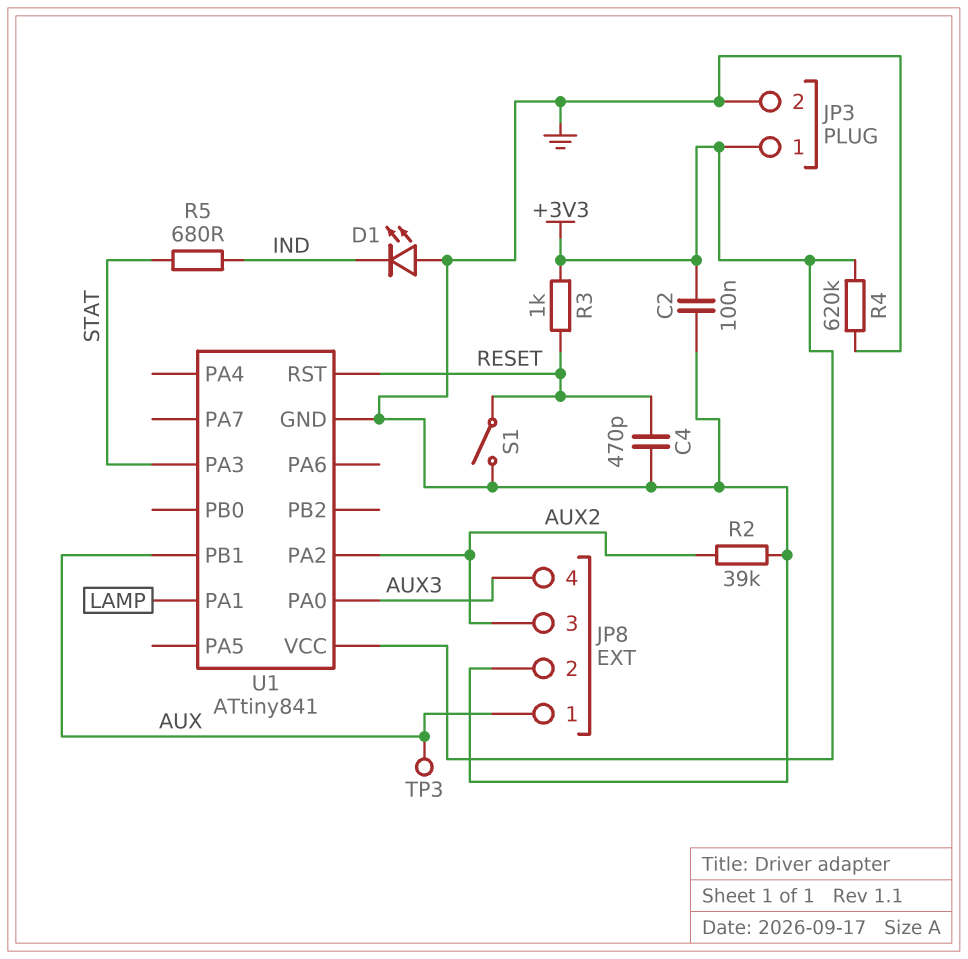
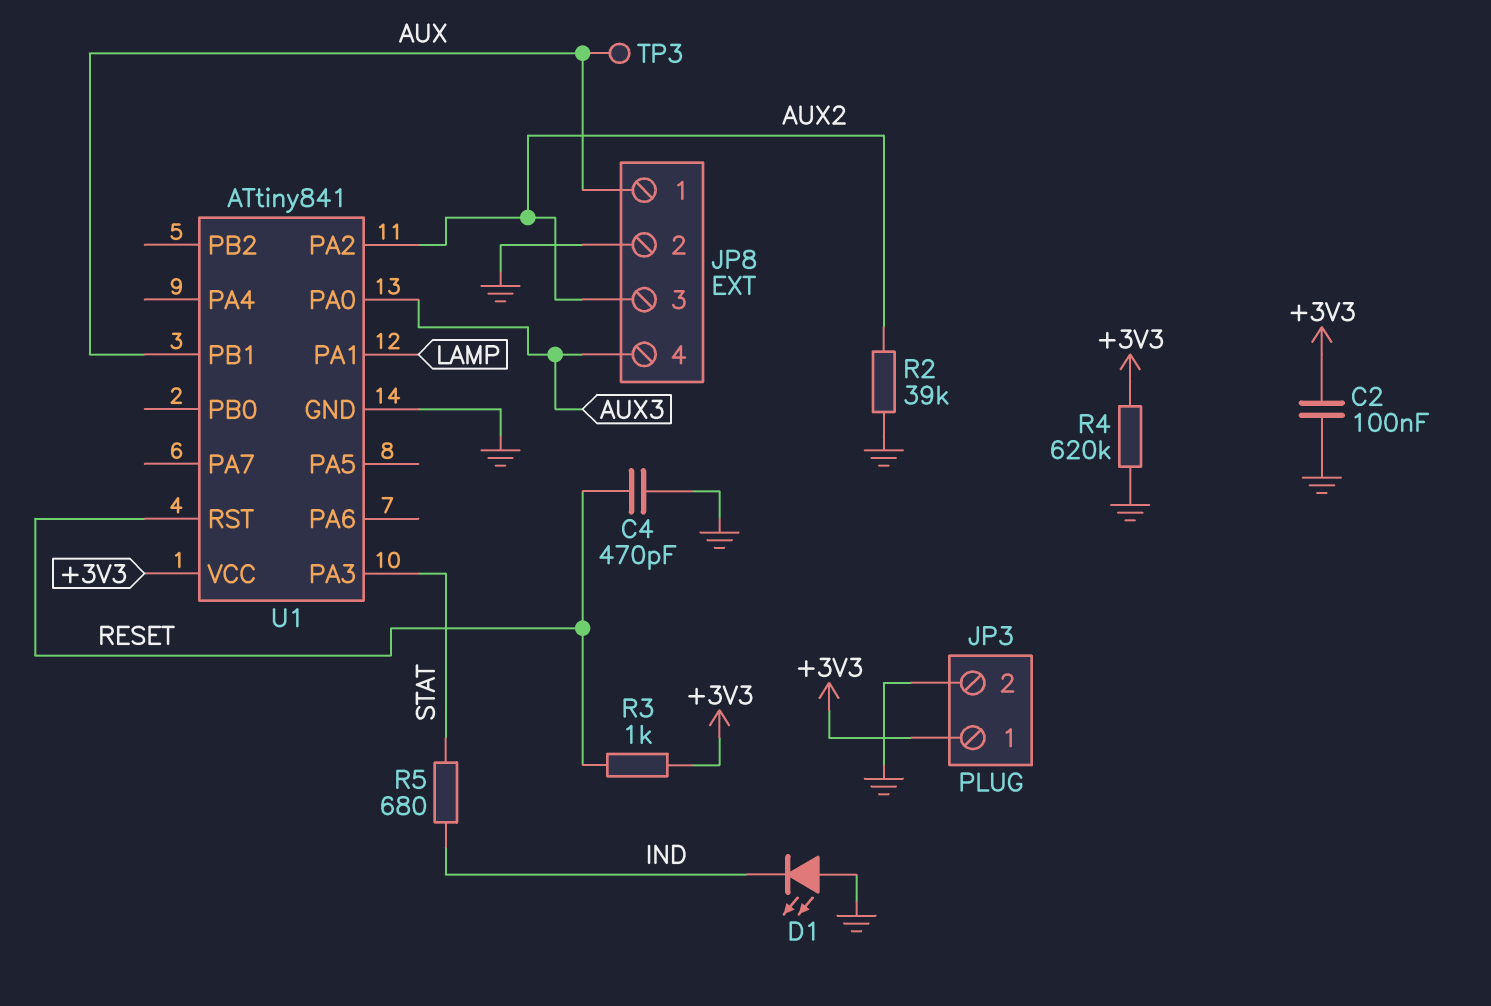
S1: switch (GND, RESET) -> none

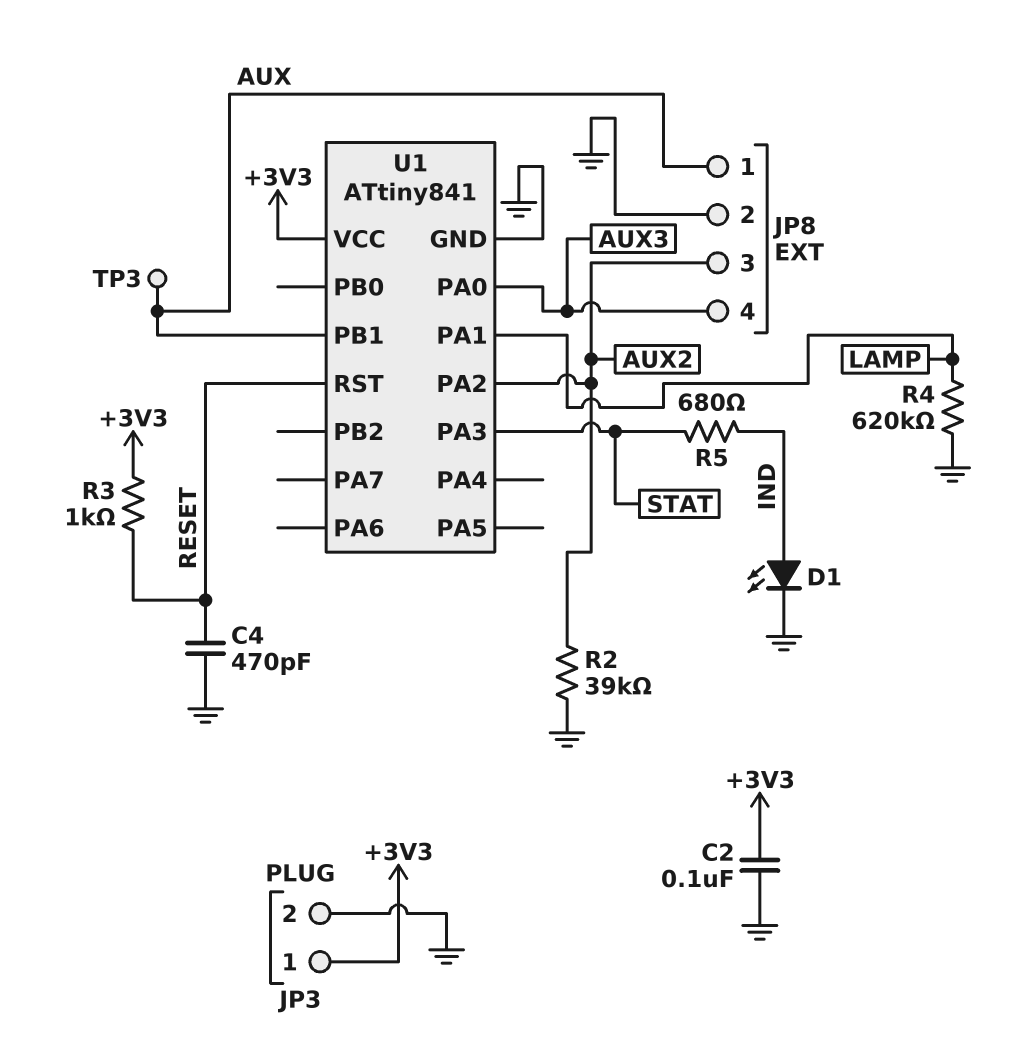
D1: LED (A GND, K IND) -> LED (A IND, K GND)
R4: 620k (+3V3, GND) -> 620k (GND, LAMP)

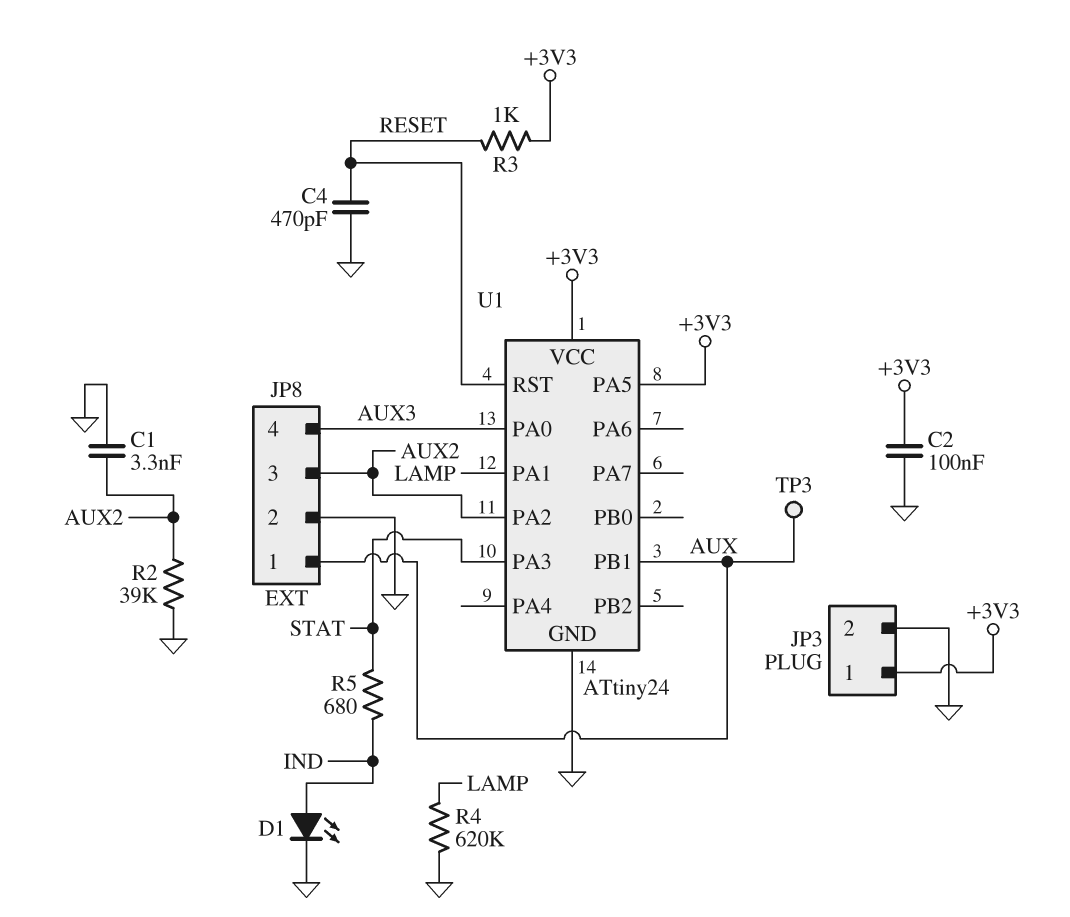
C1: none -> 3.3nF (AUX2, GND)
U1: ATtiny841 -> ATtiny24
U1 pin PA5: none -> +3V3

